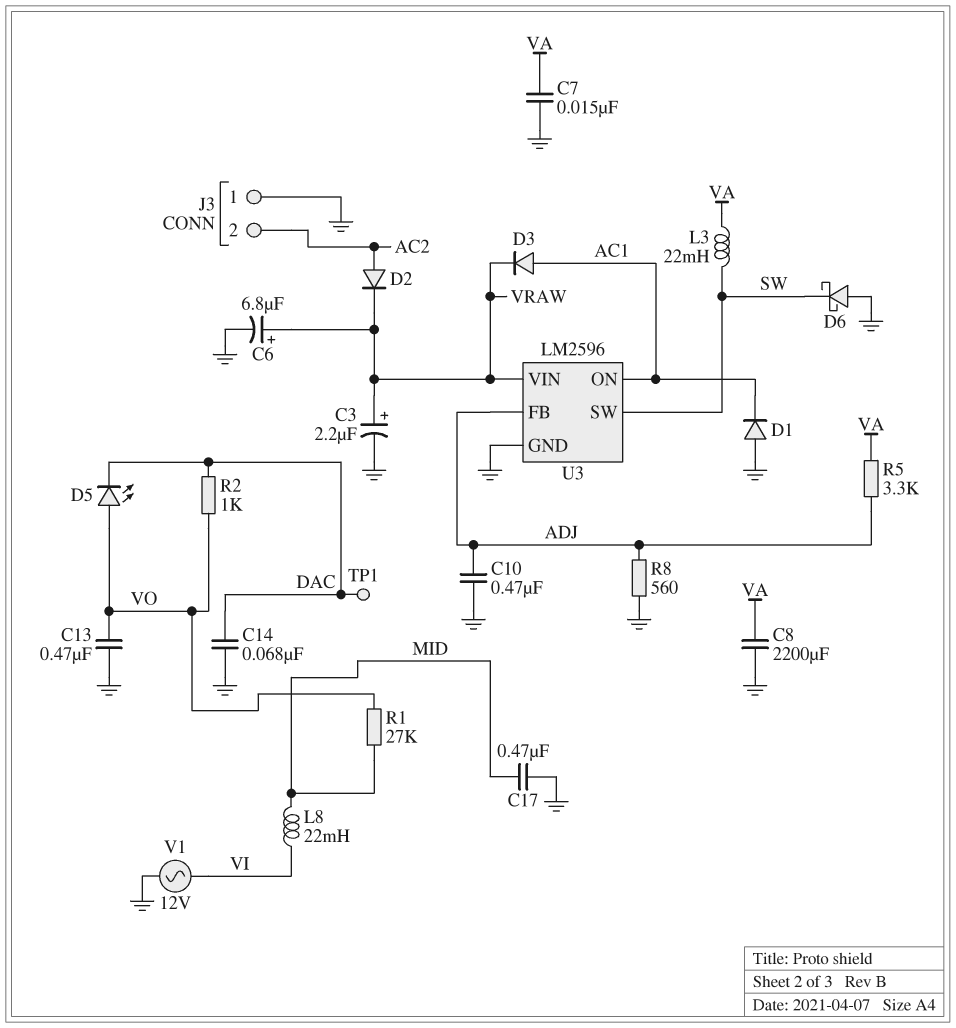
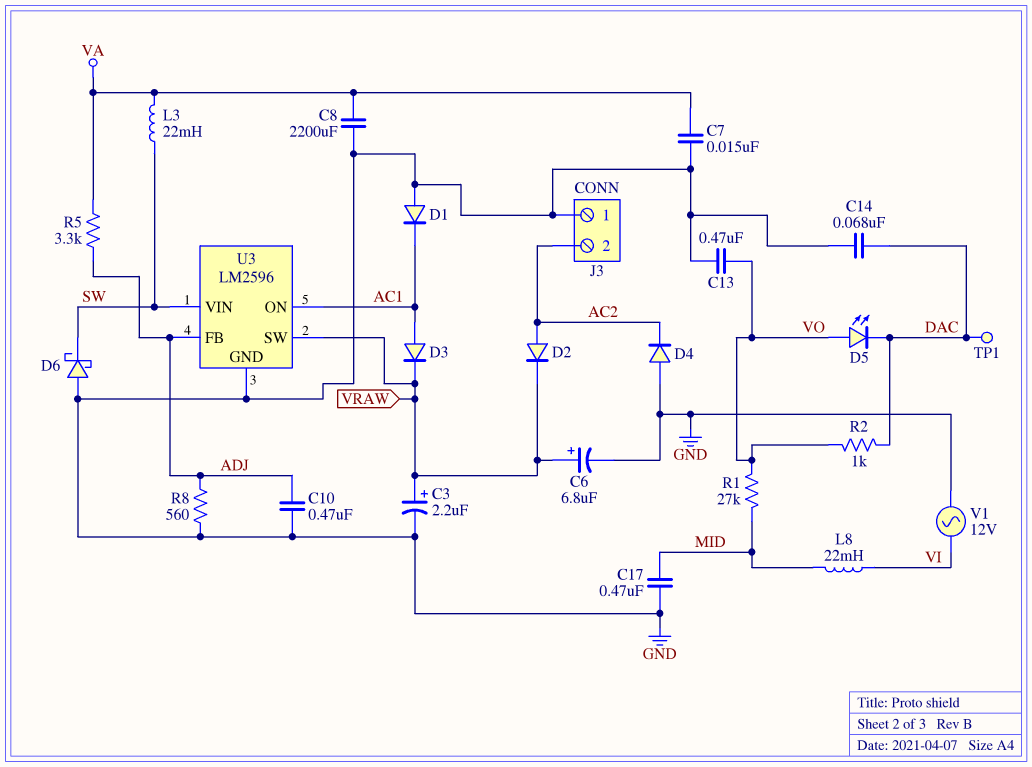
D4: none -> diode (A GND, K AC2)
U3 pin SW: SW -> VRAW
U3 pin VIN: VRAW -> SW

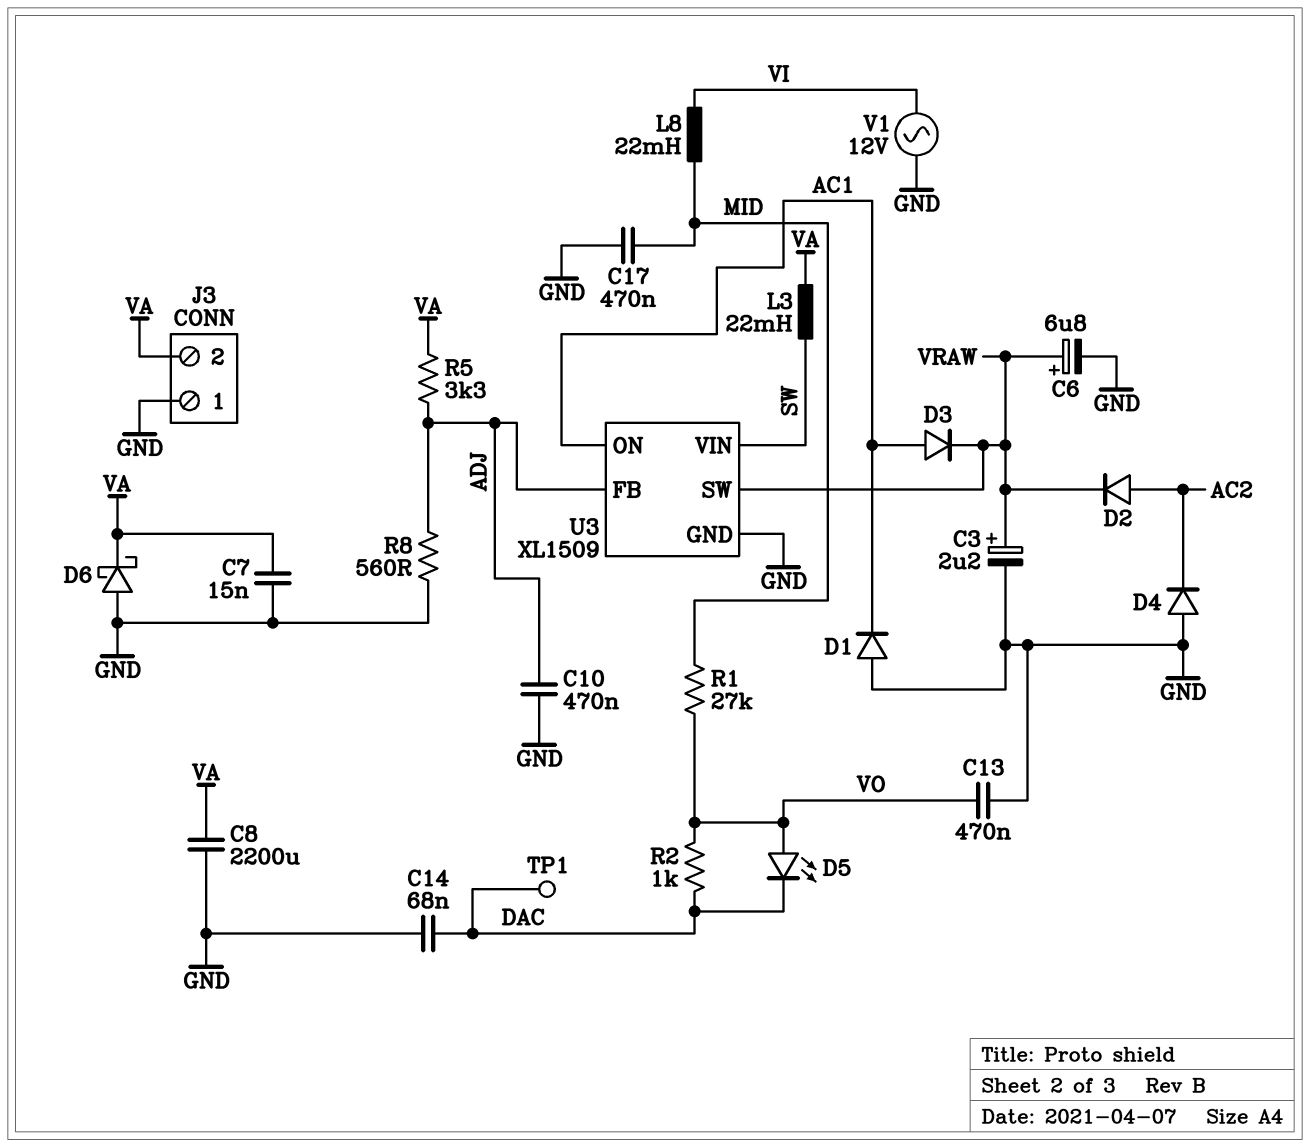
D6: schottky (A GND, K SW) -> schottky (A GND, K VA)
J3 pin 2: AC2 -> VA
U3: LM2596 -> XL1509

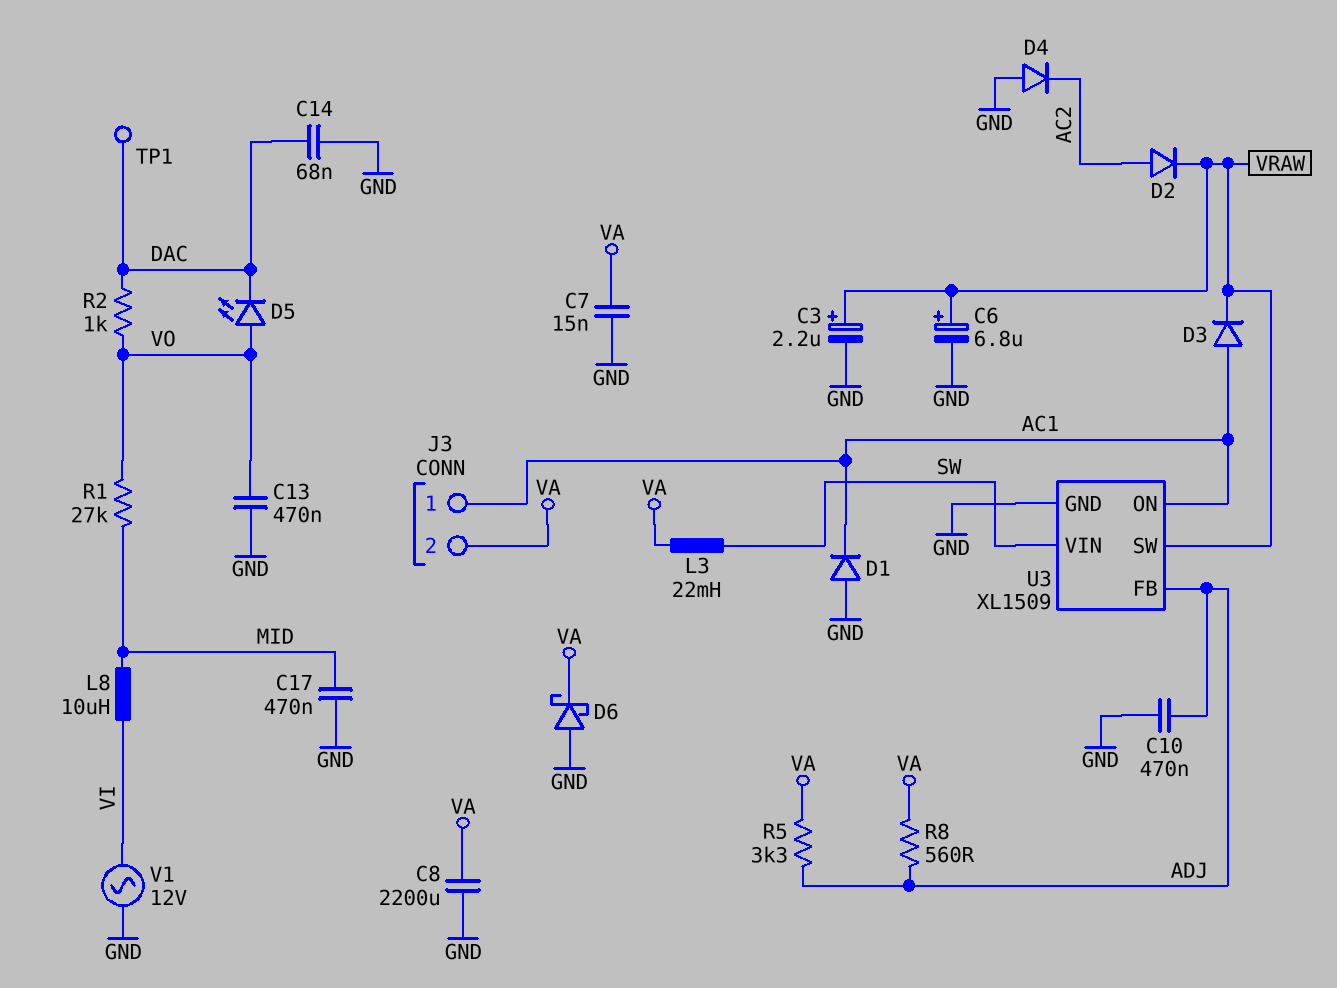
J3 pin 1: GND -> AC1
L8: 22mH (MID, VI) -> 10uH (MID, VI)
R8: 560 (ADJ, GND) -> 560 (ADJ, VA)

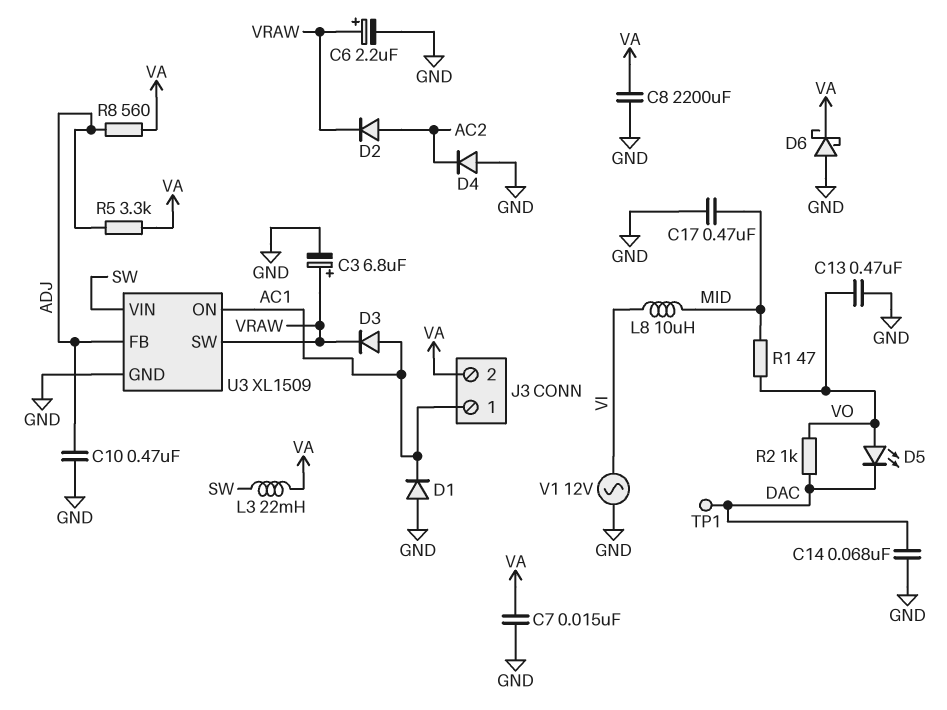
C3: 2.2uF (plus VRAW, minus GND) -> 6.8uF (plus VRAW, minus GND)
C6: 6.8uF (plus VRAW, minus GND) -> 2.2uF (plus VRAW, minus GND)
R1: 27k (MID, VO) -> 47 (MID, VO)

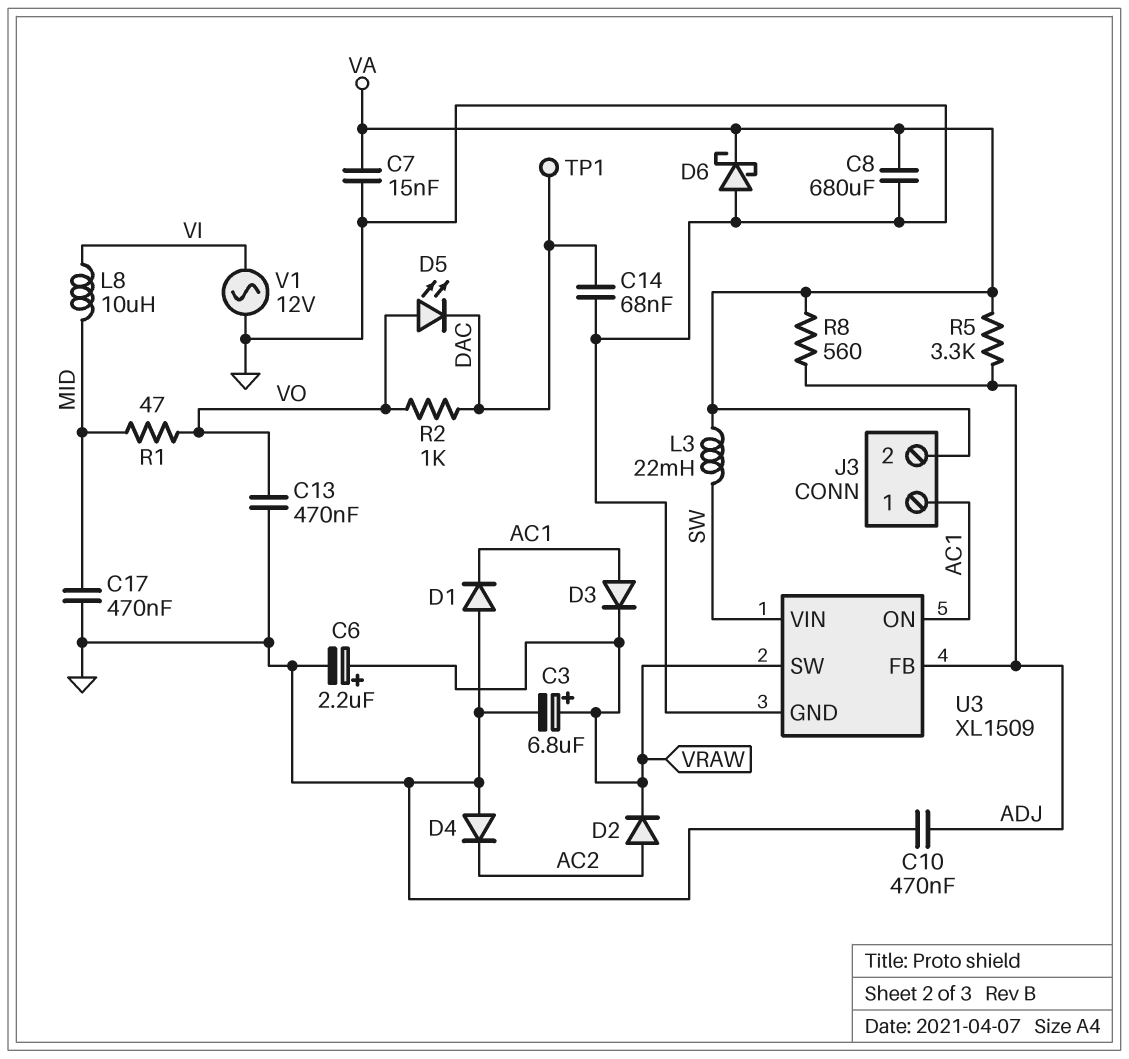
C8: 2200uF (GND, VA) -> 680uF (GND, VA)

